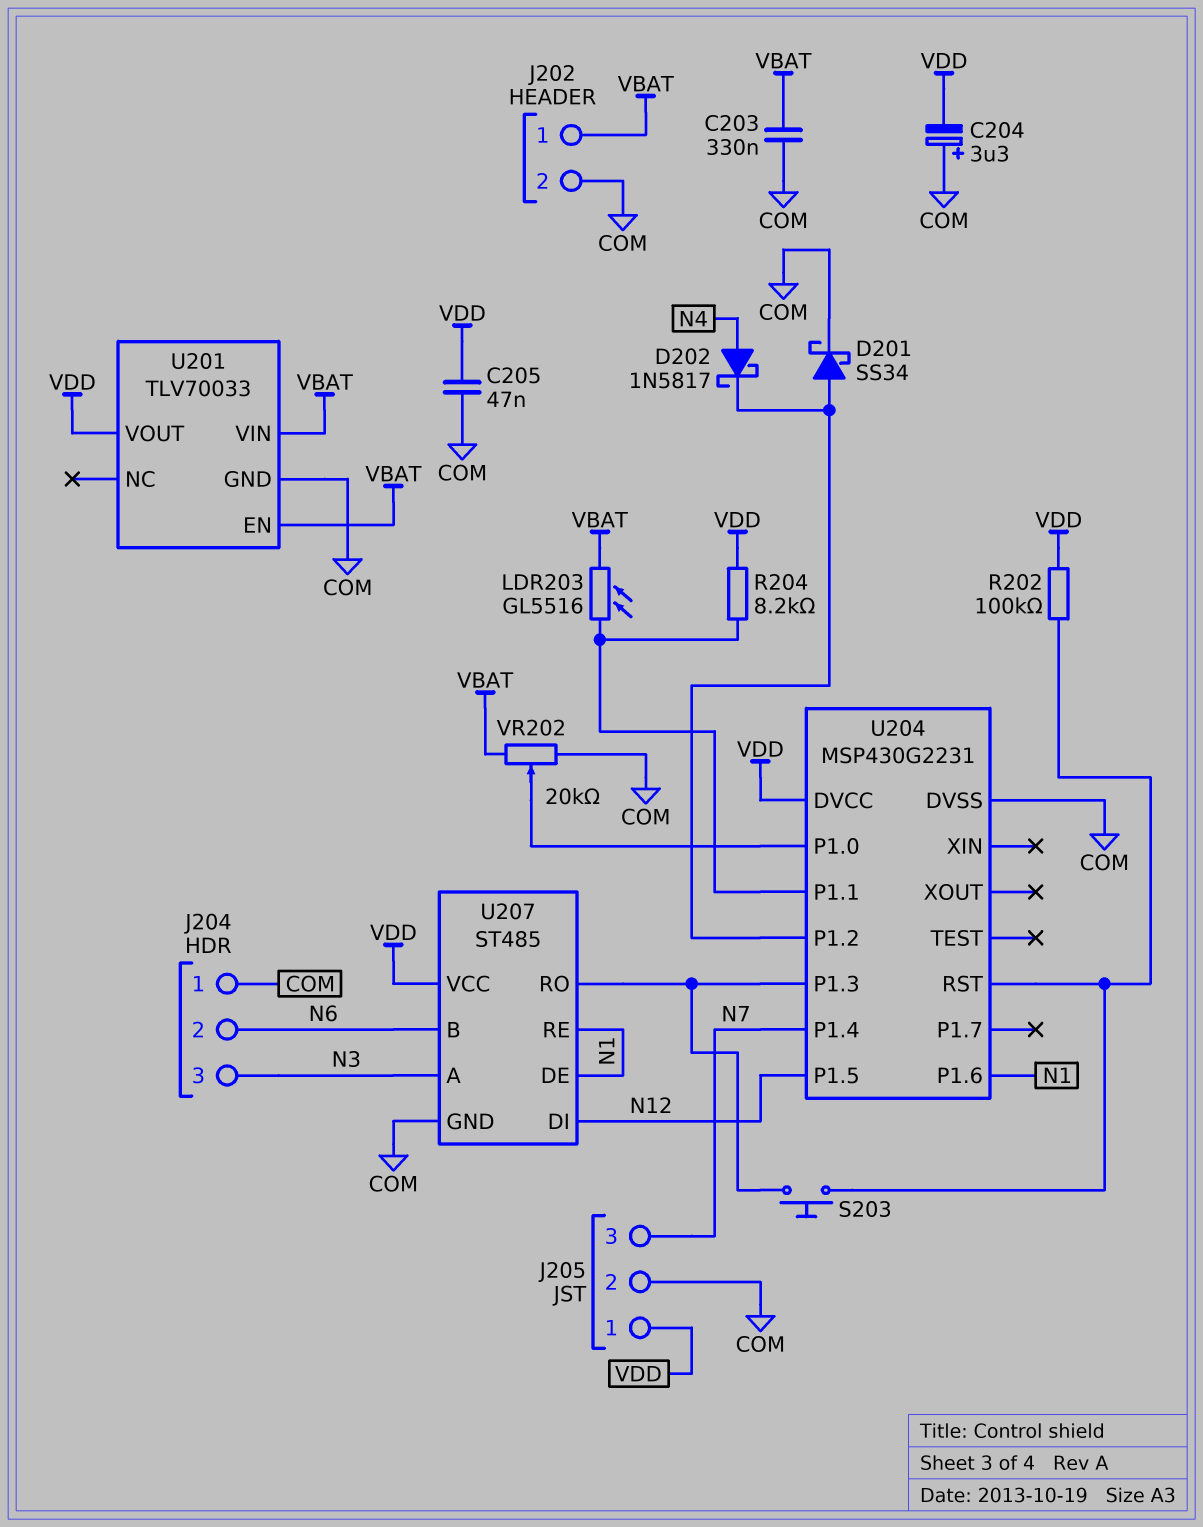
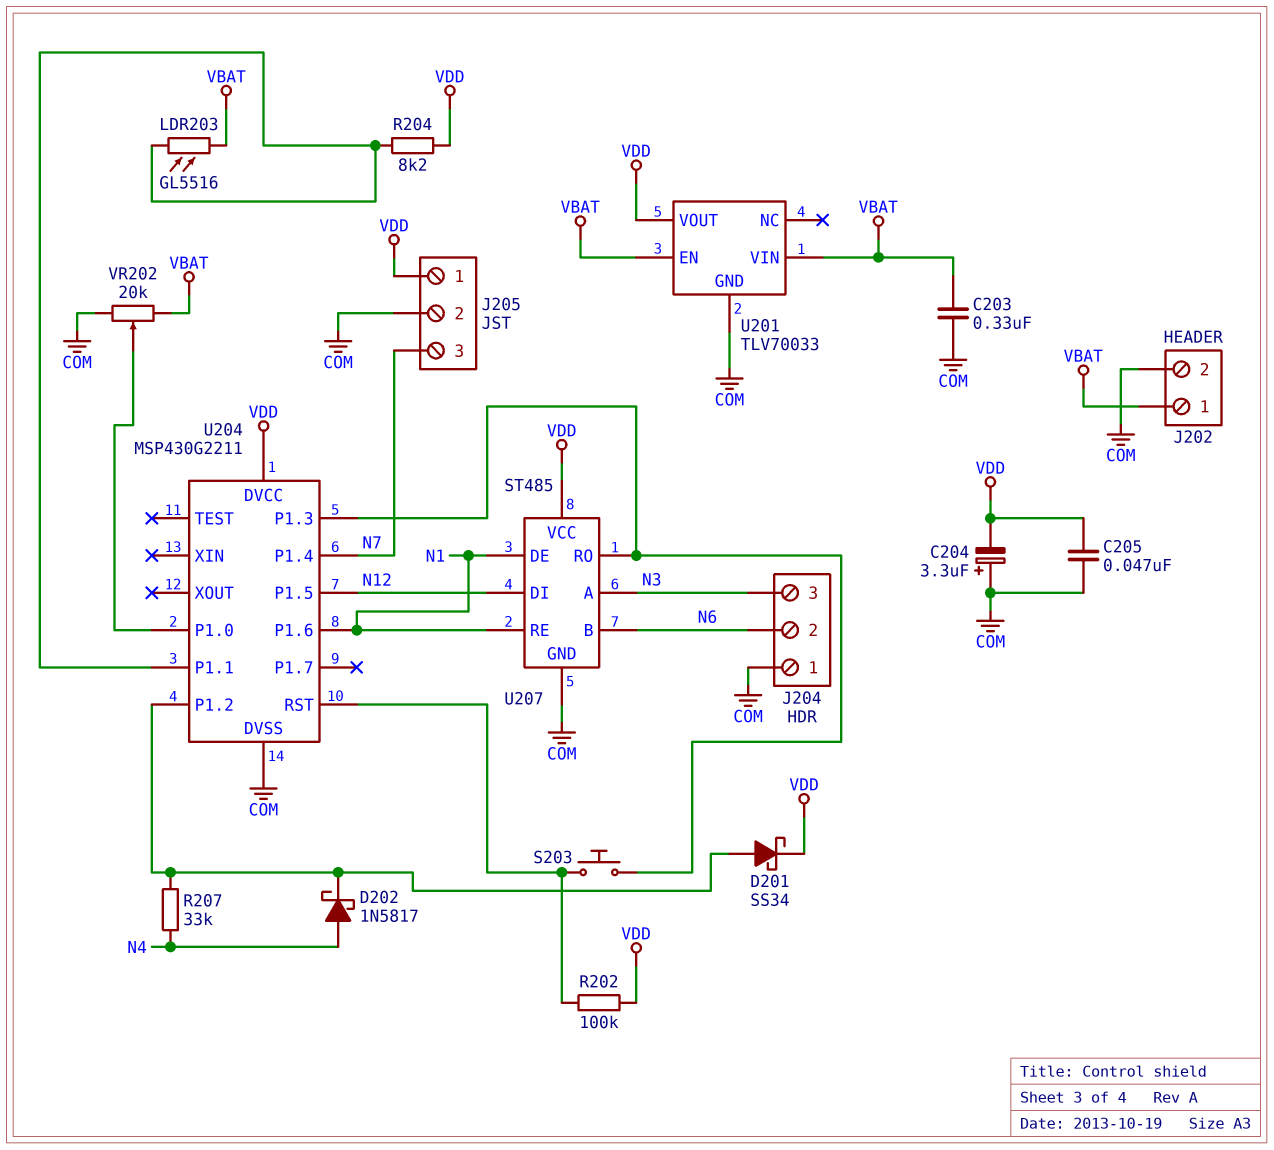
D201: schottky SS34 (A U204/P1.2, K COM) -> schottky SS34 (A U204/P1.2, K VDD)
R207: none -> 33k (N4, U204/P1.2)
U204: MSP430G2231 -> MSP430G2211

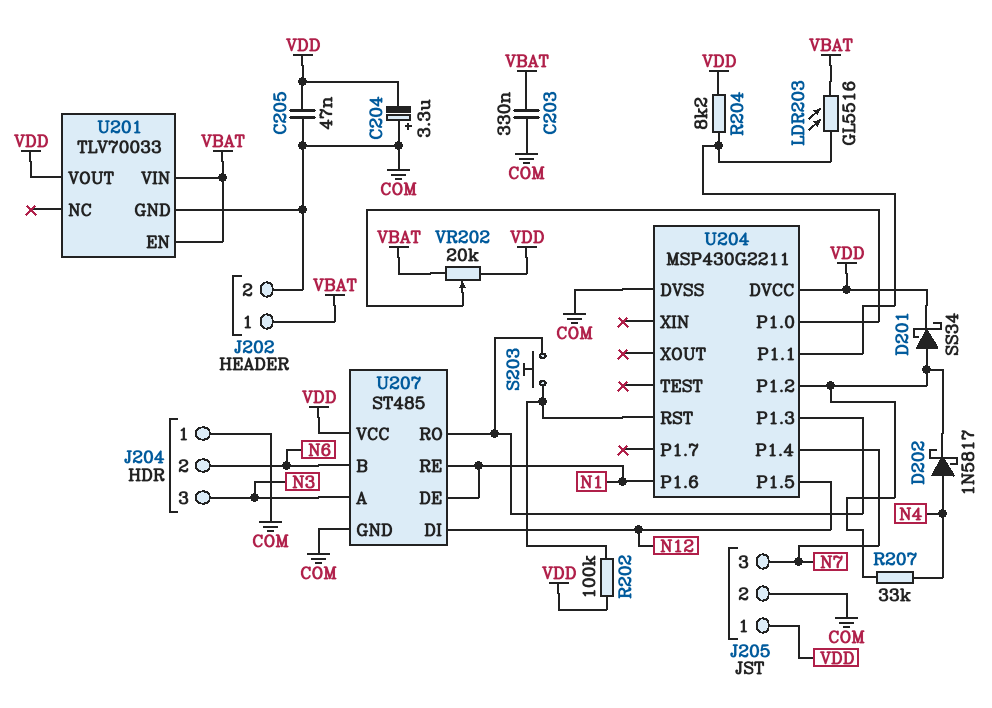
VR202: 20k (COM, VBAT, wiper U204/P1.0) -> 20k (VBAT, VDD, wiper U204/P1.0)

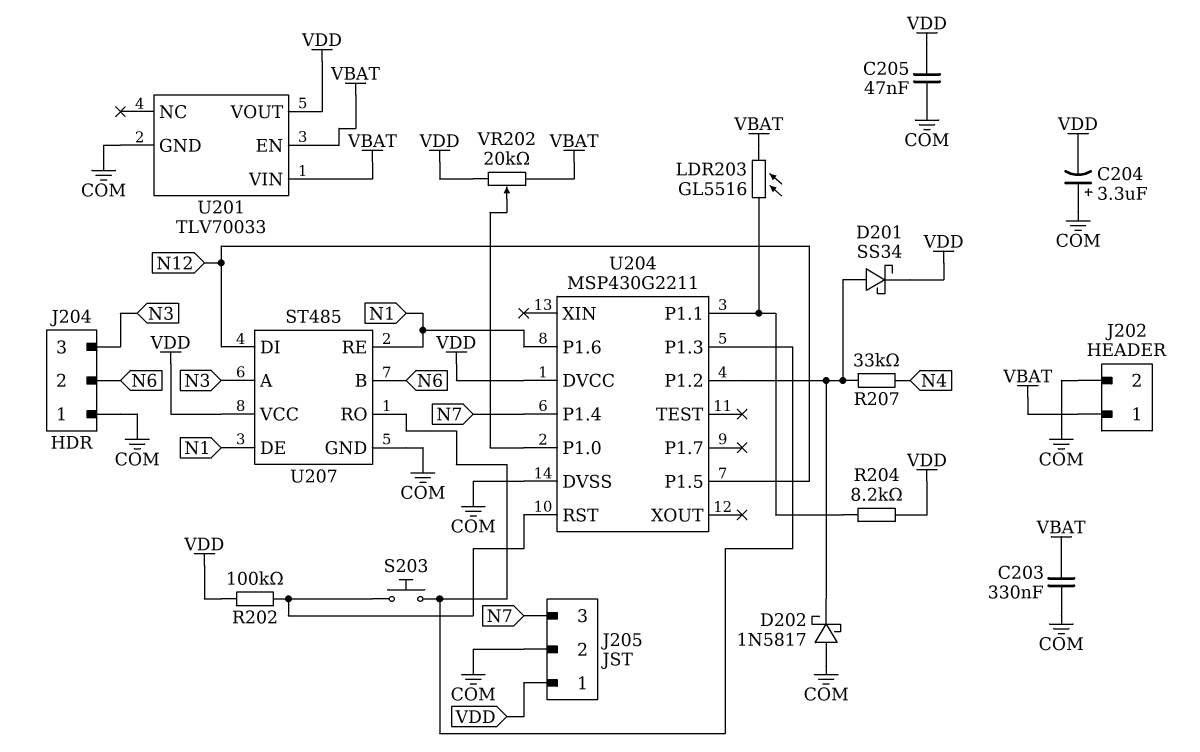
D202: schottky 1N5817 (A N4, K U204/P1.2) -> schottky 1N5817 (A COM, K U204/P1.2)

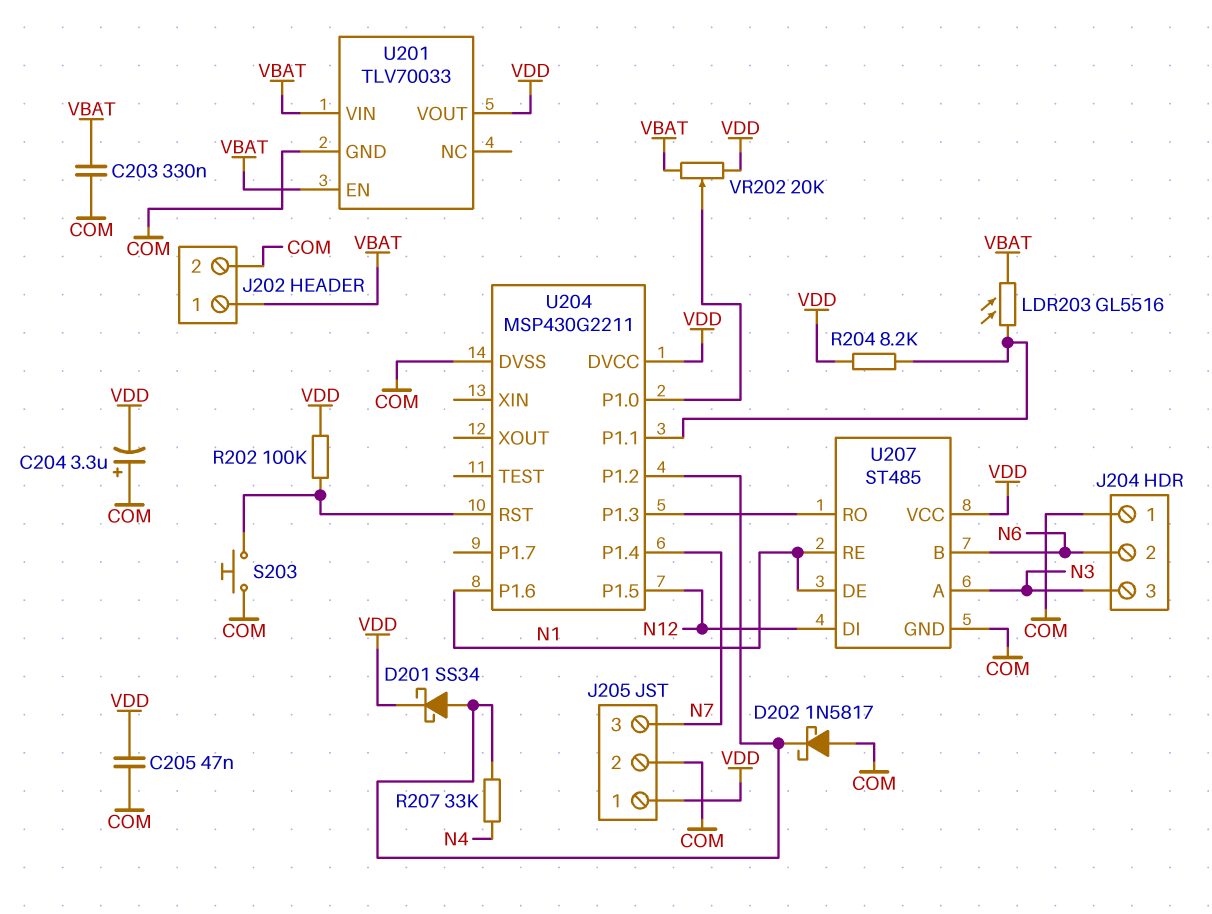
S203: button (U204/P1.3, U204/RST) -> button (COM, U204/RST)

